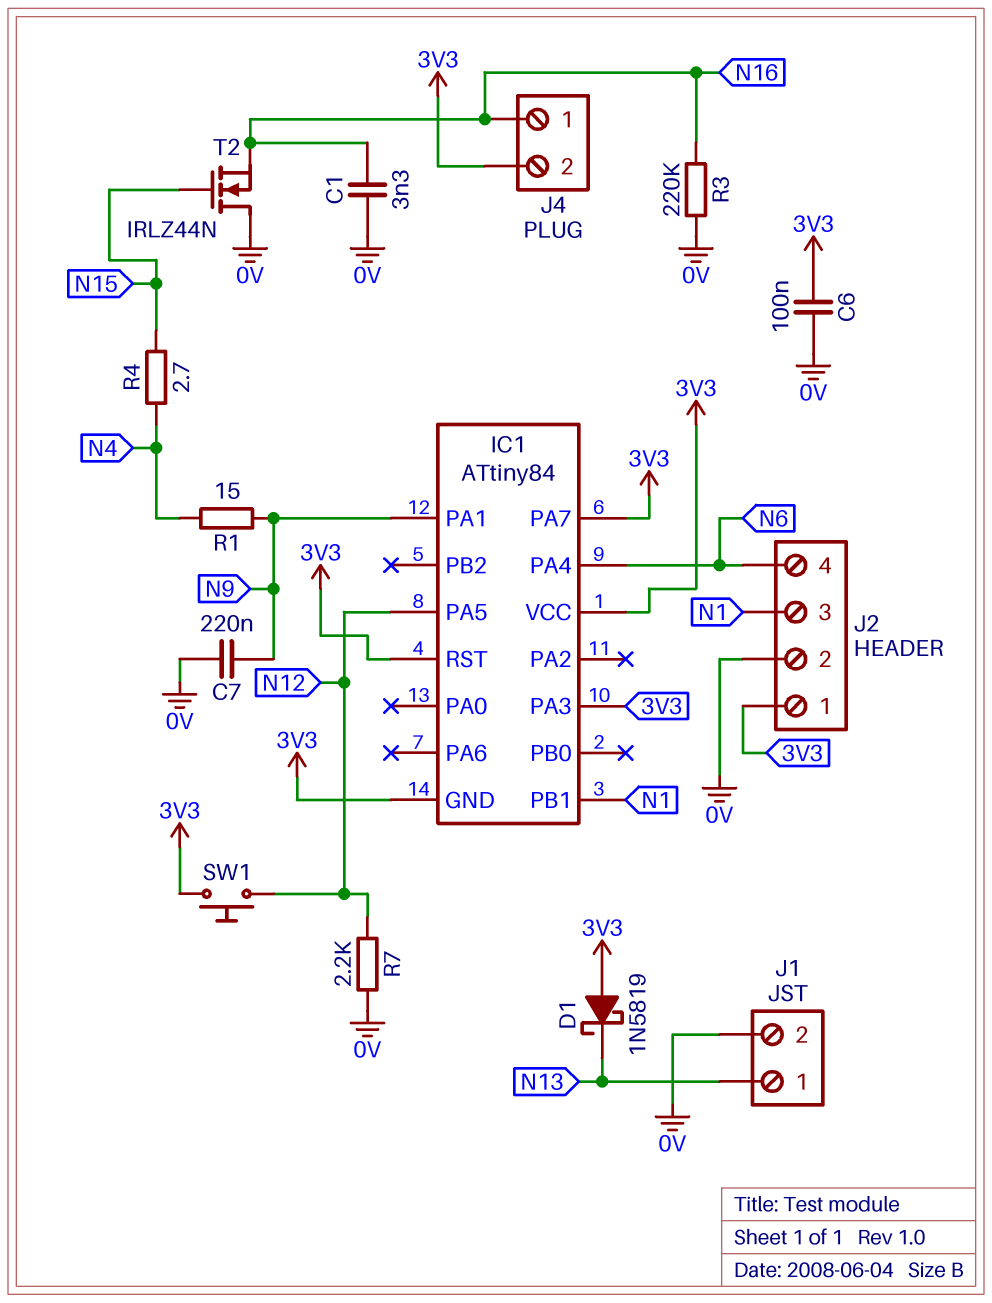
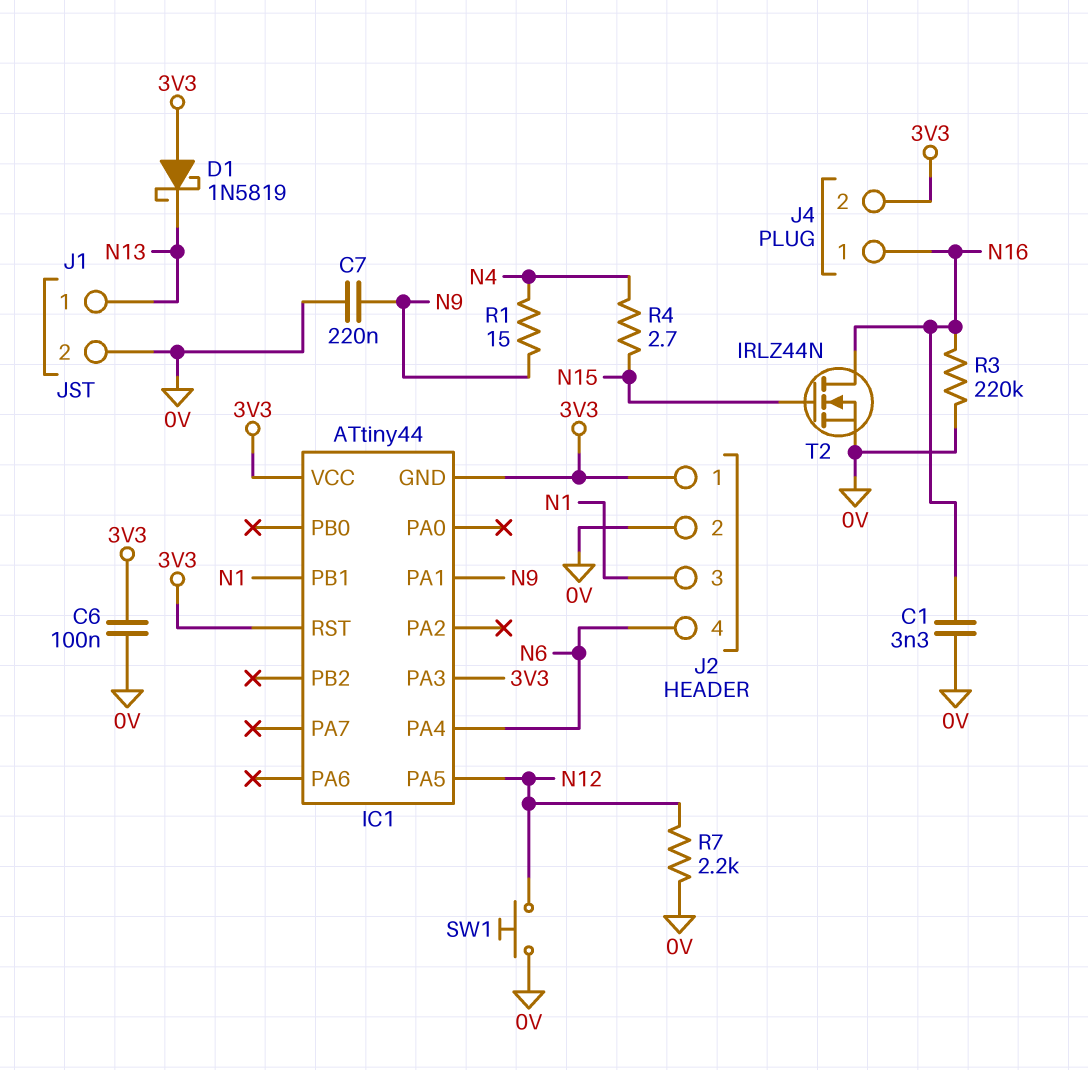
IC1: ATtiny84 -> ATtiny44
IC1 pin PA7: 3V3 -> none
SW1: button (3V3, N12) -> button (0V, N12)
T2: NMOS IRLZ44N (G N15, D 0V, S N16) -> NMOS IRLZ44N (G N15, D N16, S 0V)

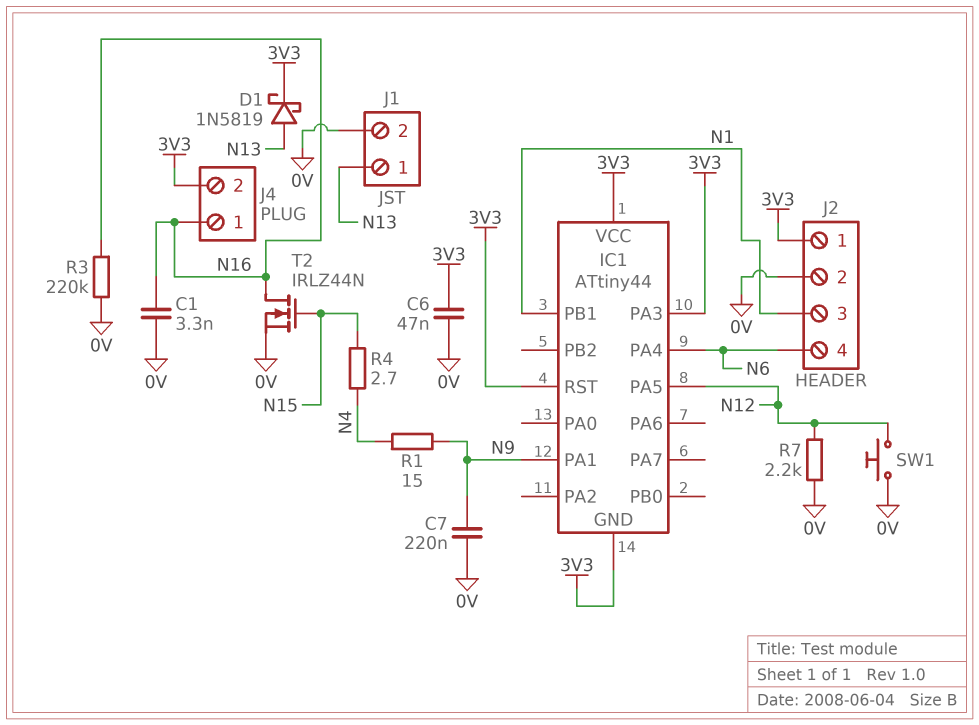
C6: 100nF (0V, 3V3) -> 47nF (0V, 3V3)
D1: schottky 1N5819 (A 3V3, K N13) -> schottky 1N5819 (A N13, K 3V3)

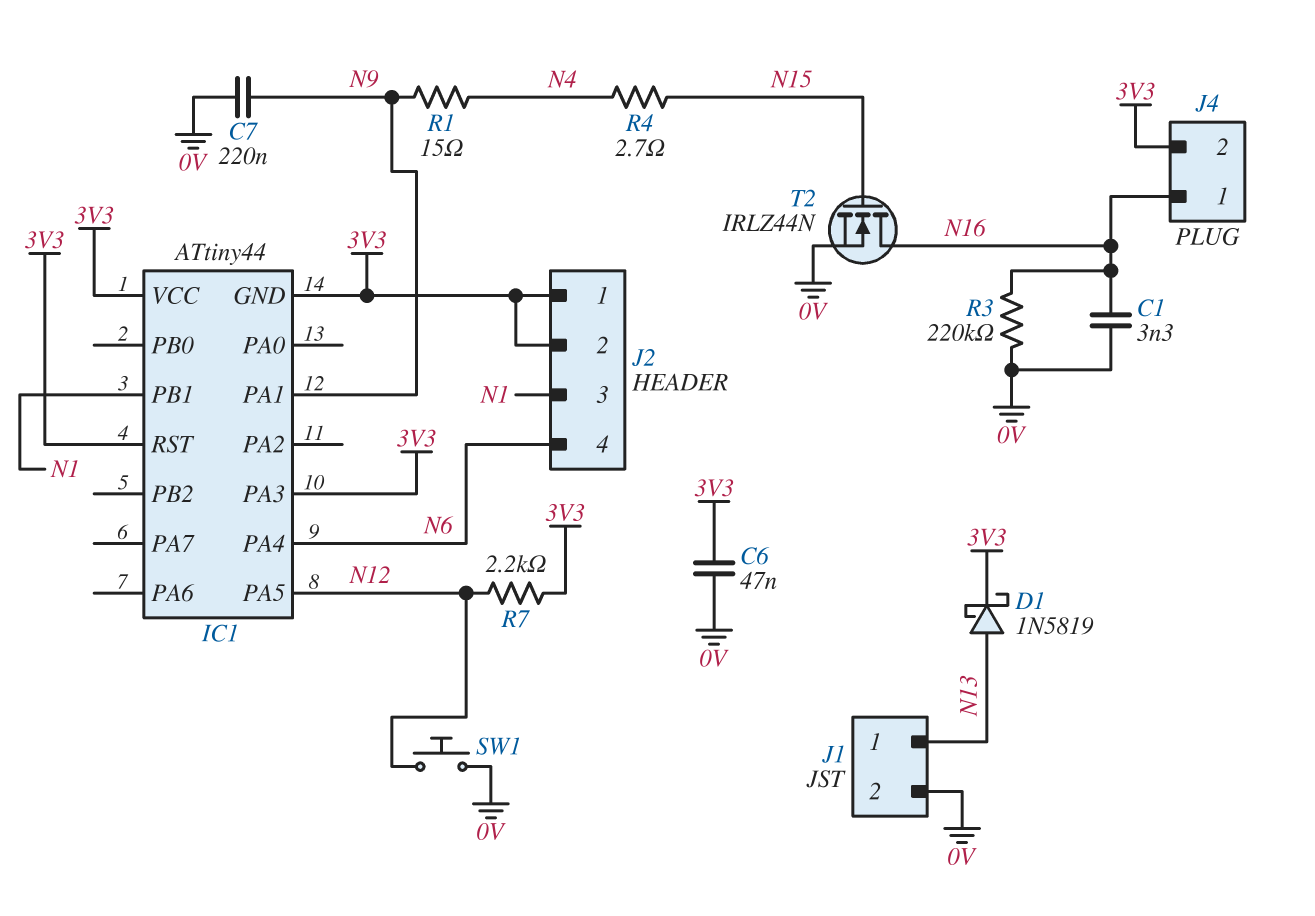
J2 pin 2: 0V -> 3V3
R7: 2.2k (0V, N12) -> 2.2k (3V3, N12)

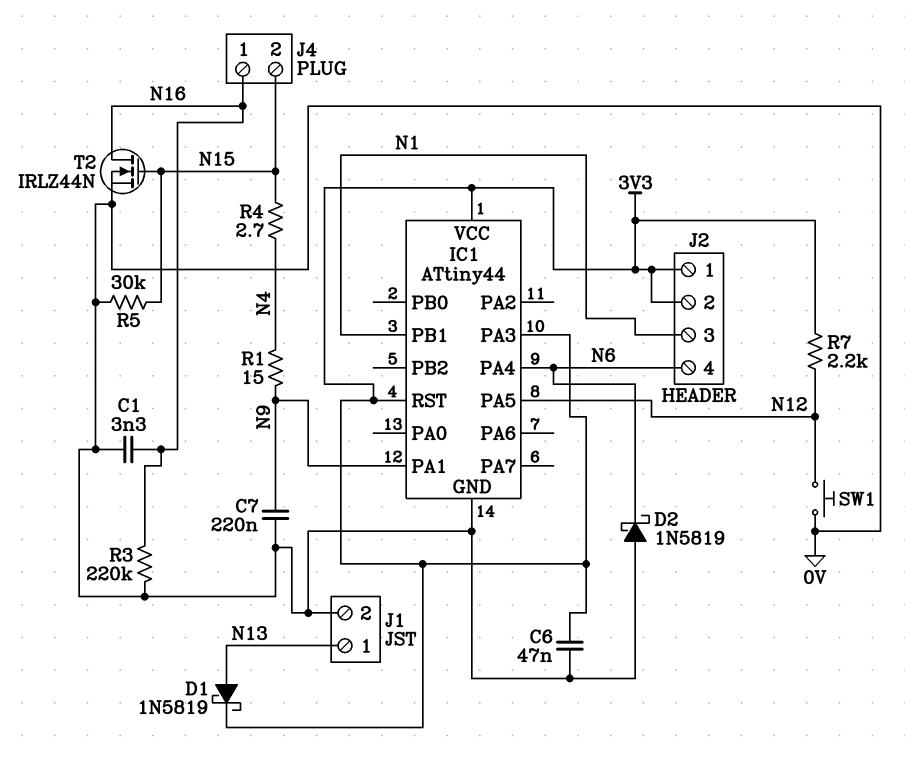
D2: none -> schottky 1N5819 (A 0V, K N6)
IC1 pin GND: 3V3 -> 0V
J4 pin 2: 3V3 -> N15
R5: none -> 30k (0V, N15)

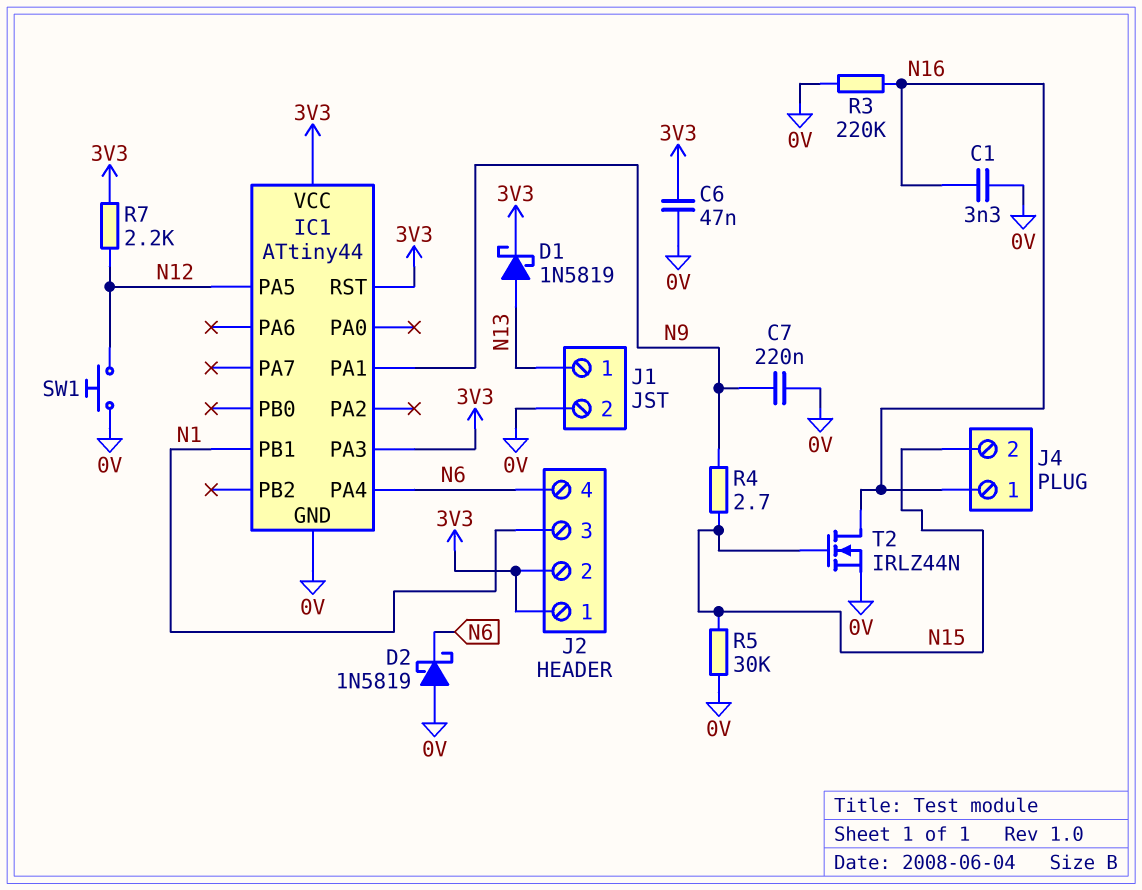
R1: 15 (N4, N9) -> none
R4: 2.7 (N4, N15) -> 2.7 (N9, N15)

